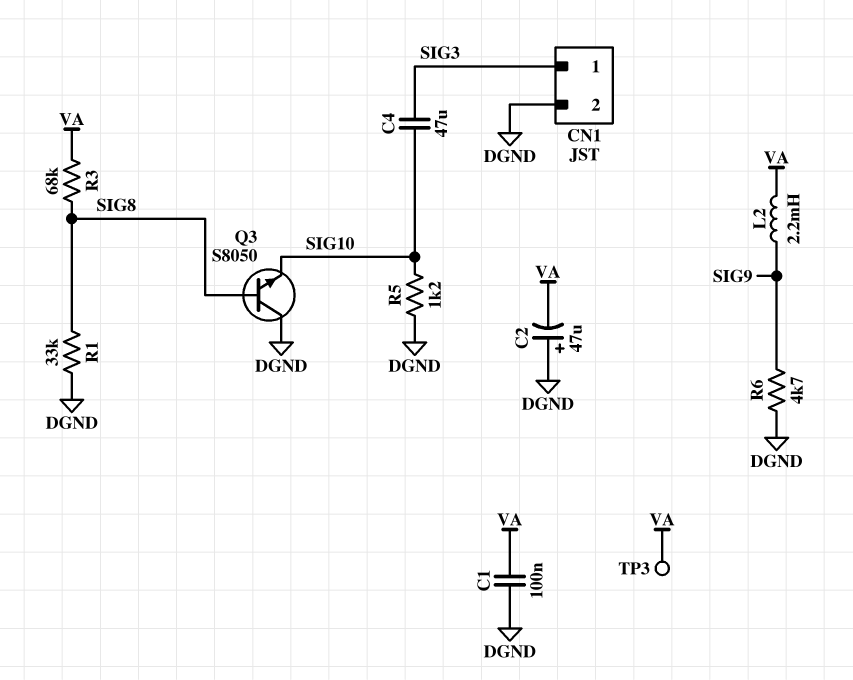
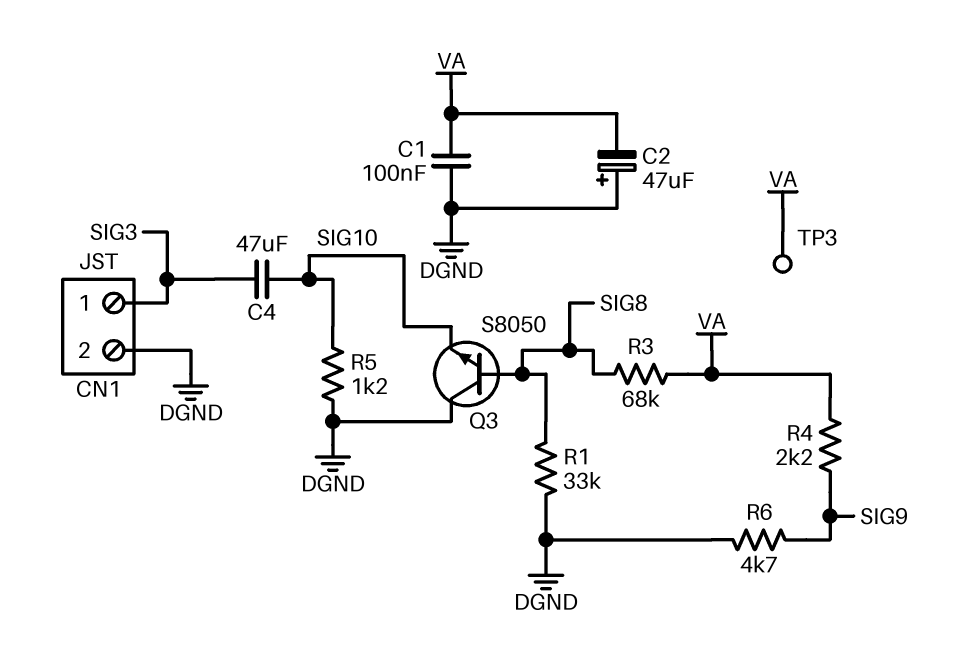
L2: 2.2mH (SIG9, VA) -> none
R4: none -> 2.2k (SIG9, VA)

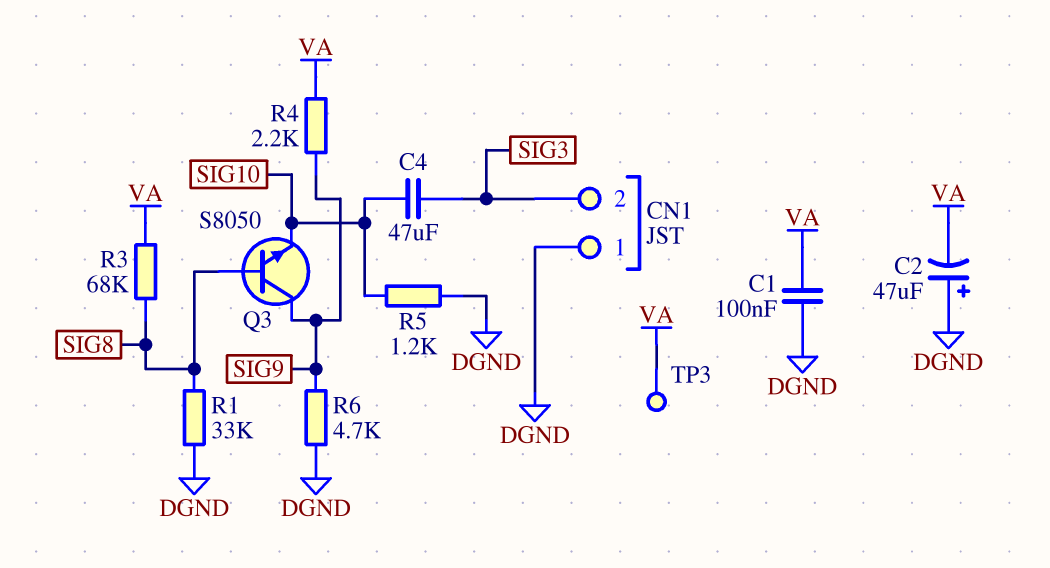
CN1 pin 1: SIG3 -> DGND
CN1 pin 2: DGND -> SIG3
Q3: NPN S8050 (B SIG8, C DGND, E SIG10) -> NPN S8050 (B SIG8, C SIG9, E SIG10)

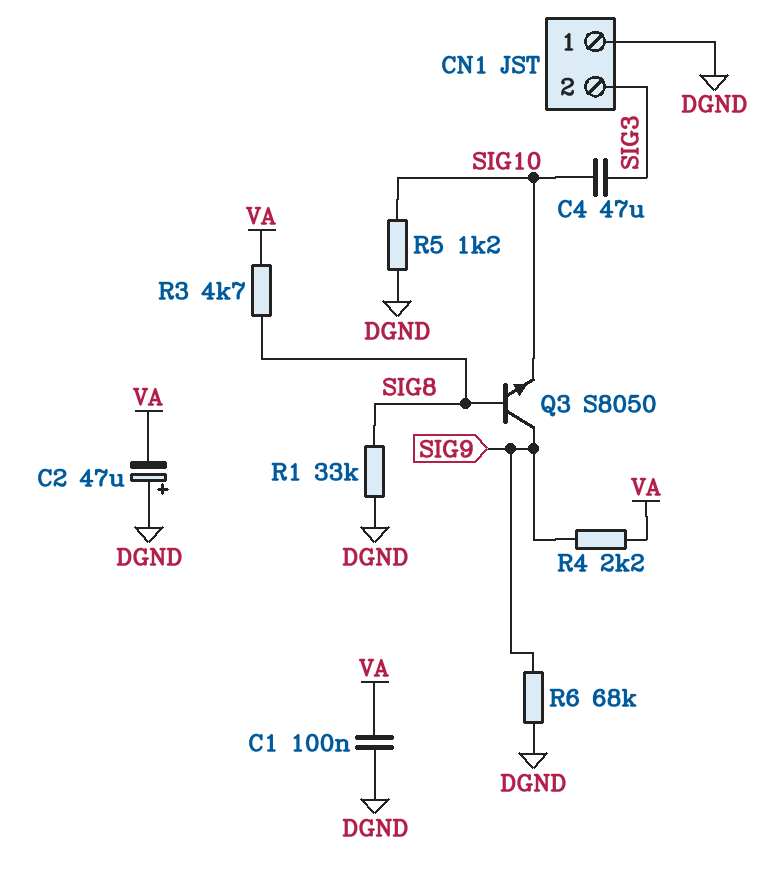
R3: 68k (SIG8, VA) -> 4.7k (SIG8, VA)
R6: 4.7k (DGND, SIG9) -> 68k (DGND, SIG9)
TP3: test point (VA) -> none

